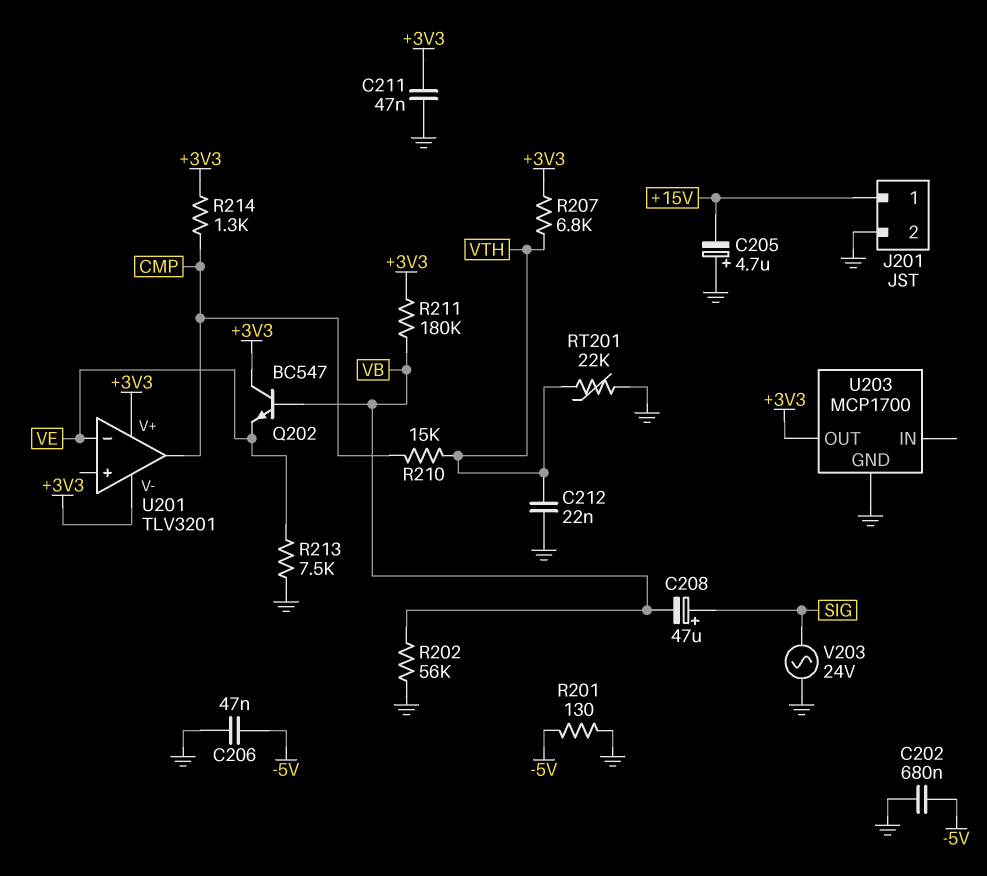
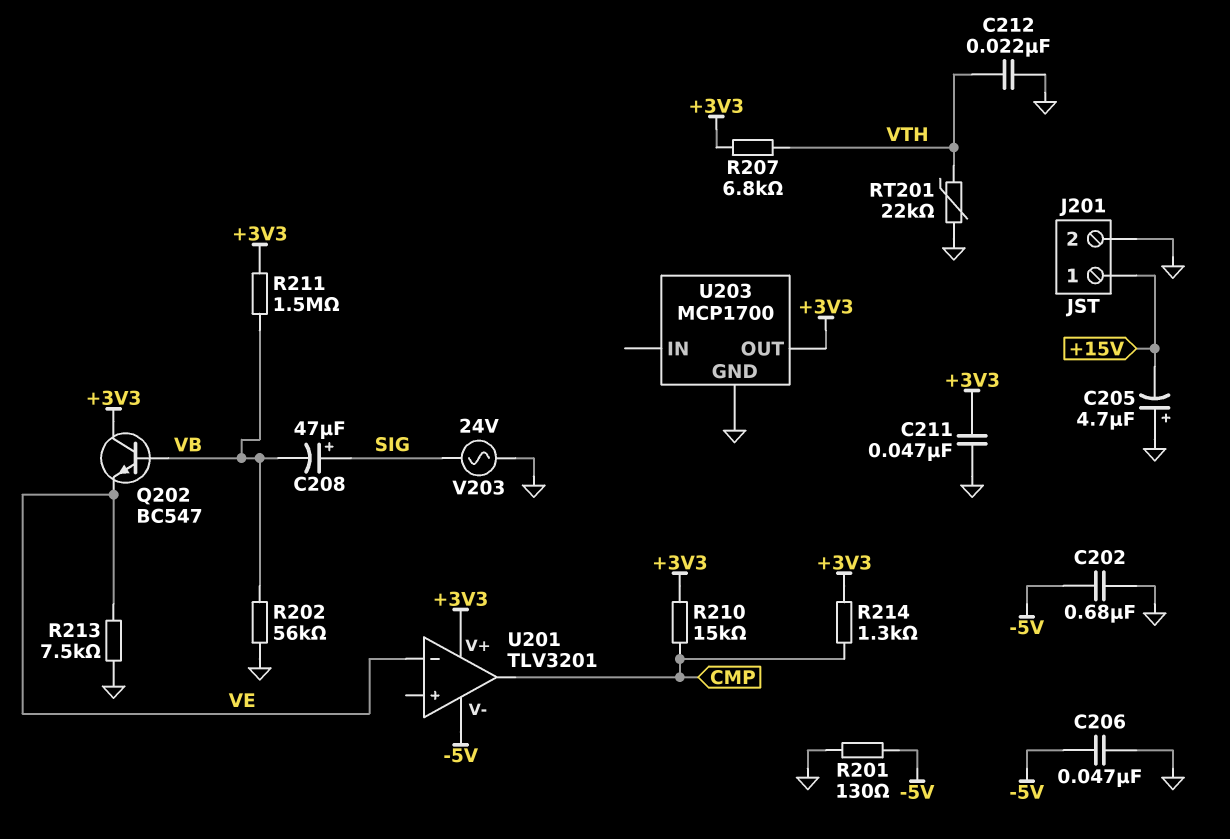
R210: 15k (CMP, VTH) -> 15k (+3V3, CMP)
R211: 180k (+3V3, VB) -> 1.5M (+3V3, VB)
U201 pin V-: +3V3 -> -5V

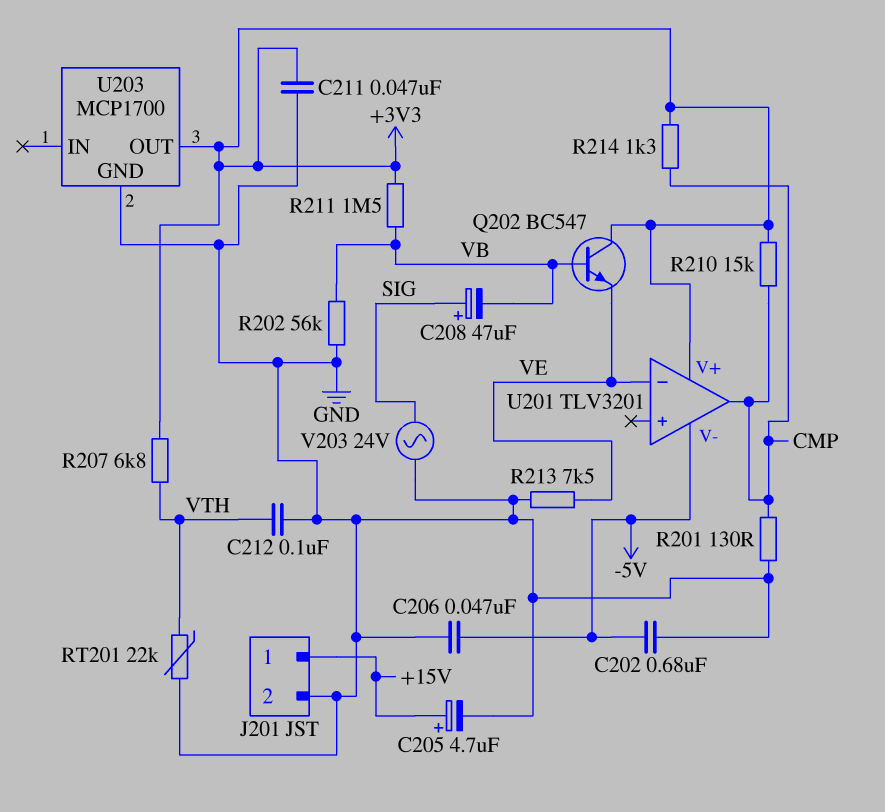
C205: 4.7uF (plus GND, minus +15V) -> 4.7uF (plus +15V, minus GND)
C212: 22nF (GND, VTH) -> 100nF (GND, VTH)
R201: 130 (-5V, GND) -> 130 (CMP, GND)

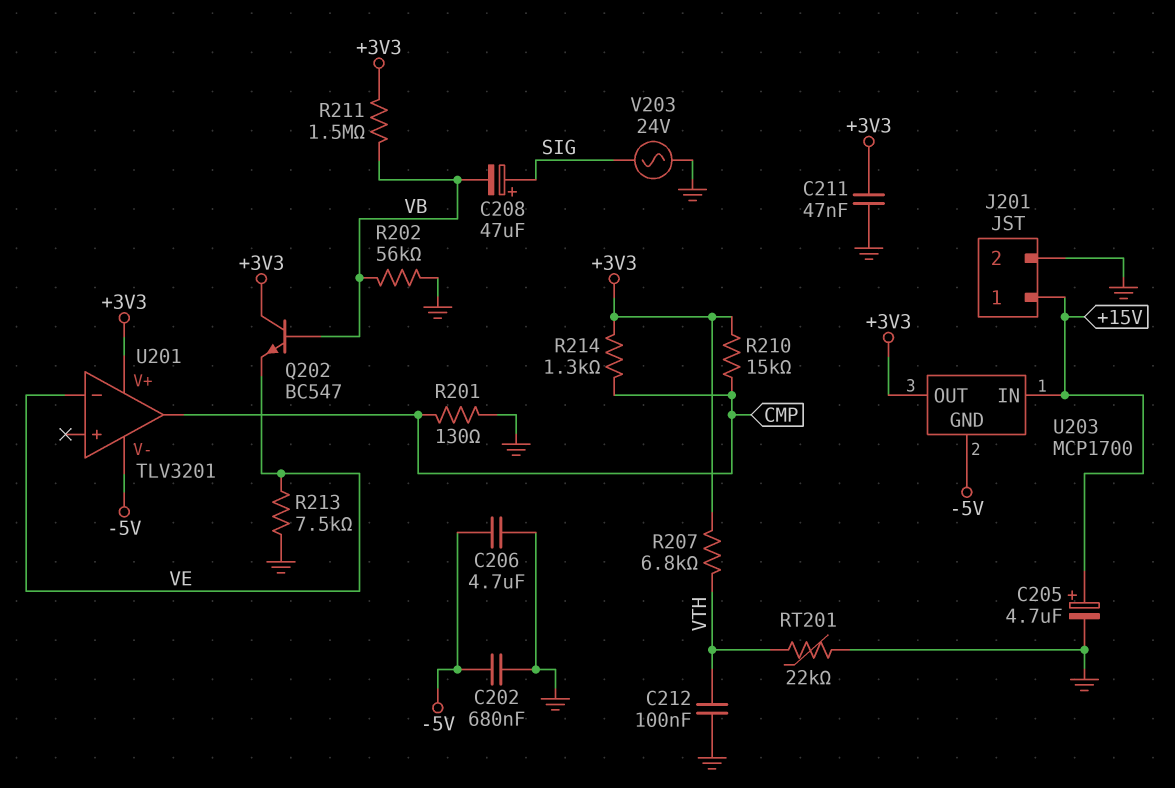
C206: 47nF (-5V, GND) -> 4.7uF (-5V, GND)
U203 pin GND: GND -> -5V
U203 pin IN: none -> +15V

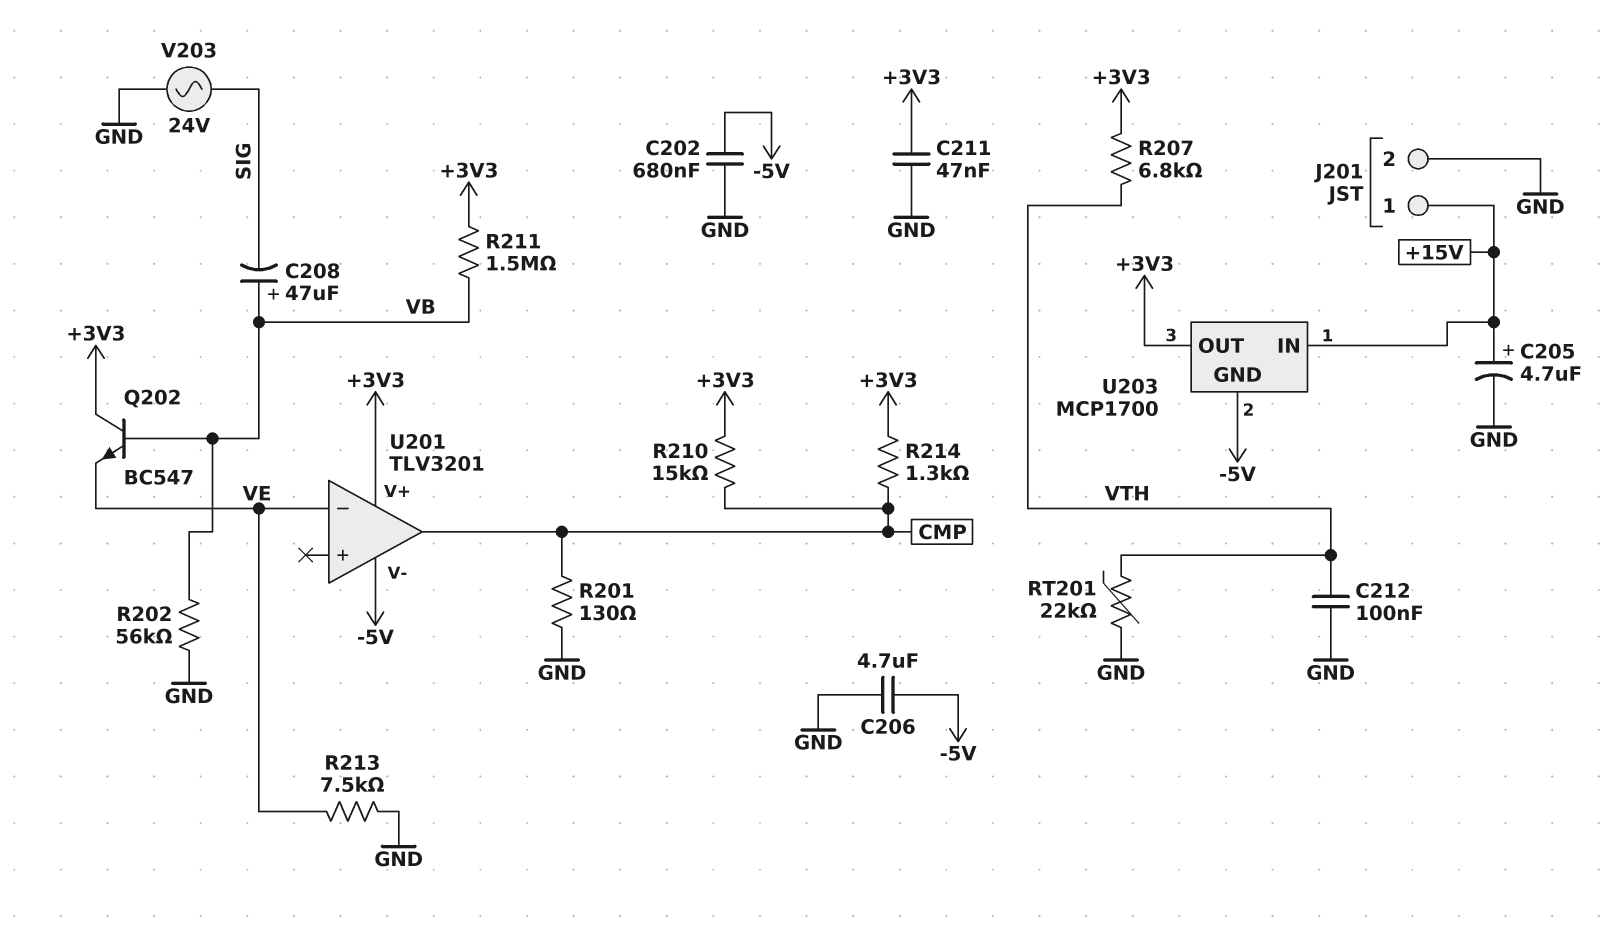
C208: 47uF (plus SIG, minus VB) -> 47uF (plus VB, minus SIG)

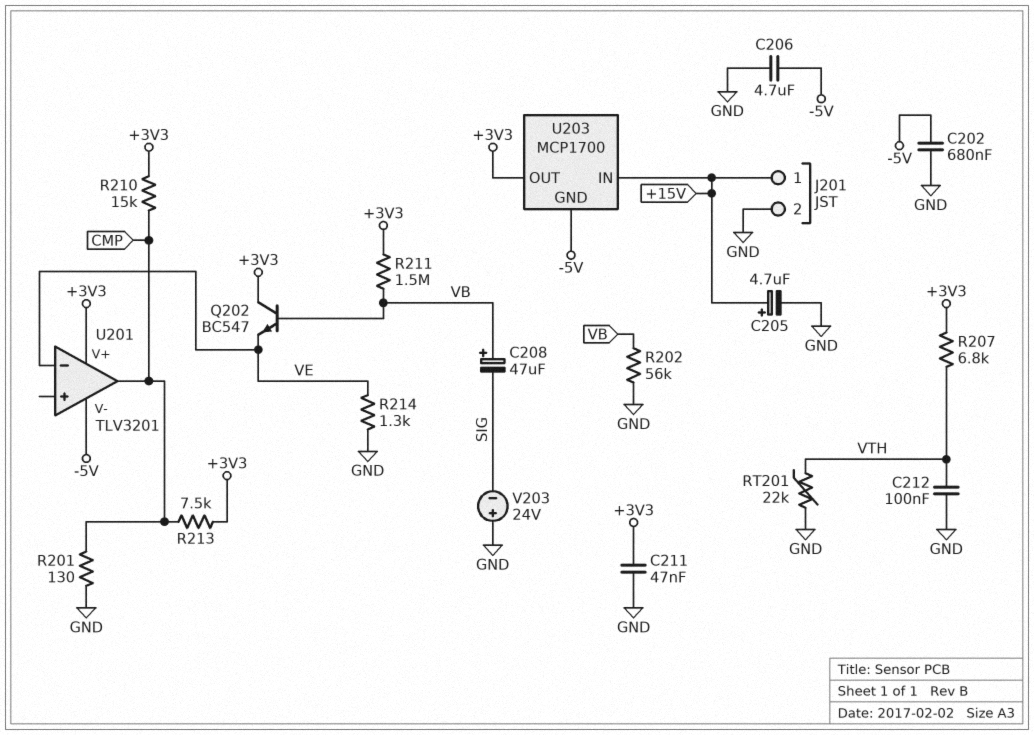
R213: 7.5k (GND, VE) -> 7.5k (+3V3, CMP)
R214: 1.3k (+3V3, CMP) -> 1.3k (GND, VE)
V203: AC 24V (GND, SIG) -> 24V (plus GND, minus SIG)

